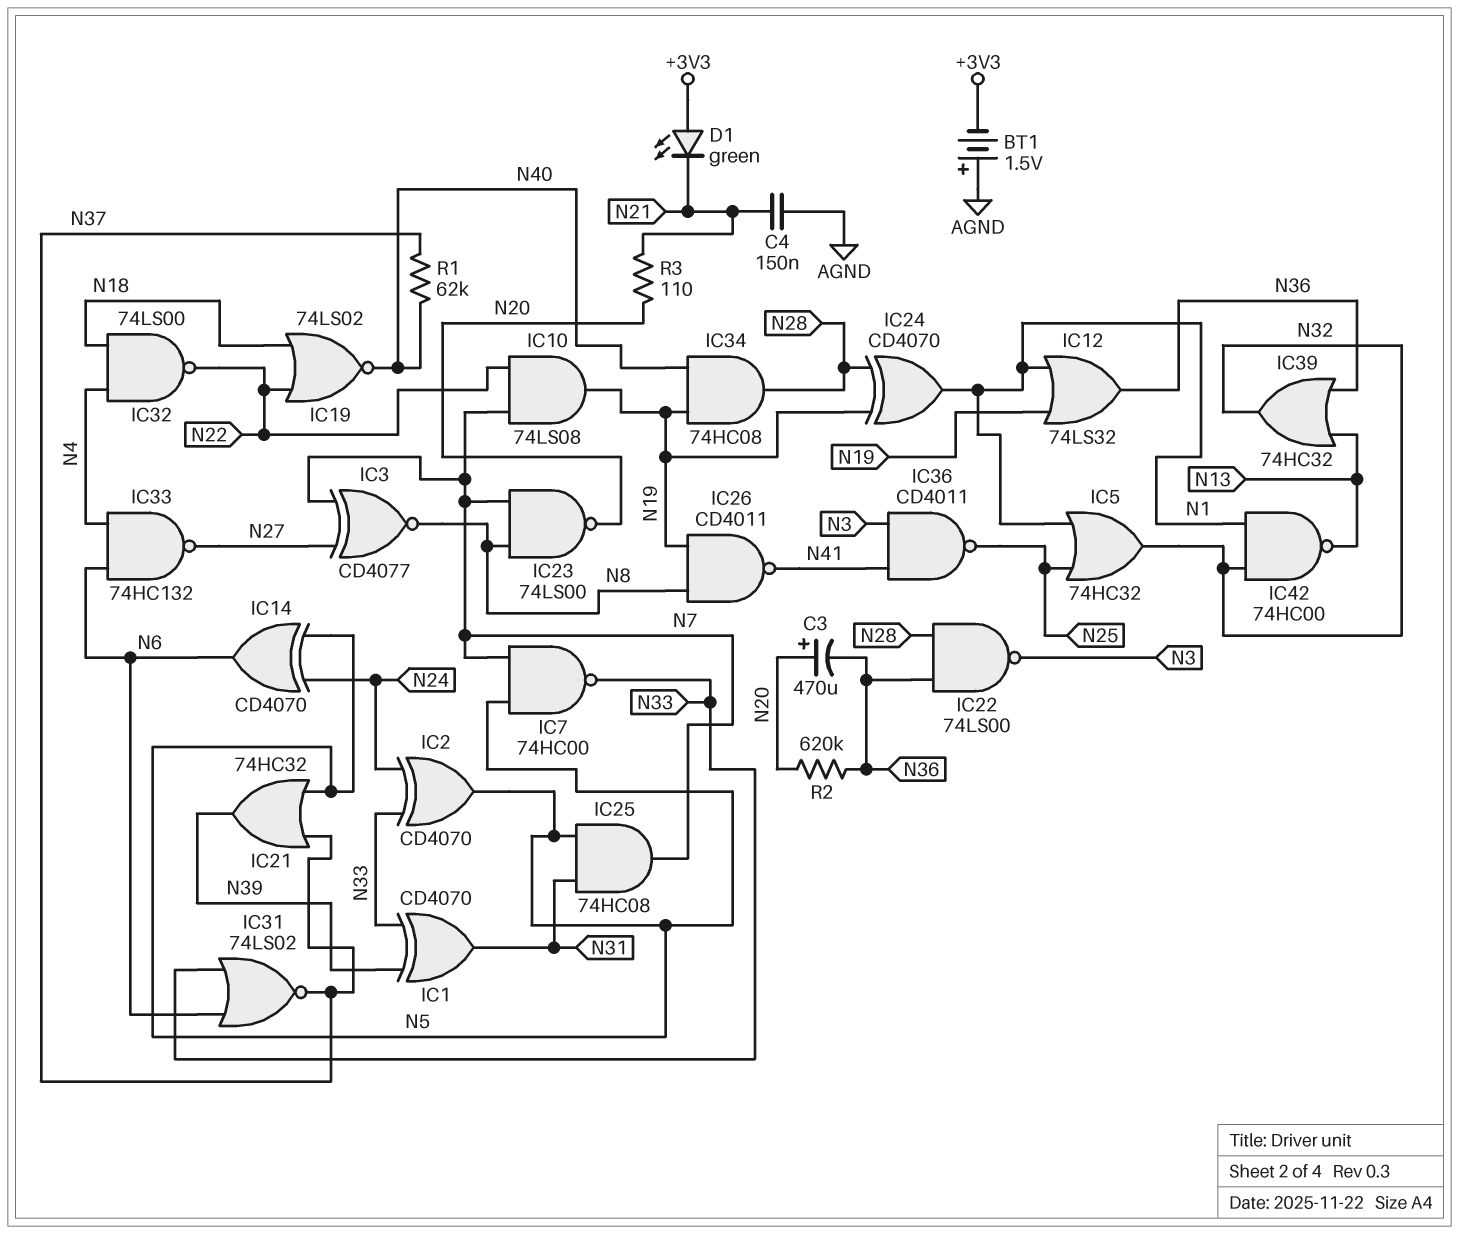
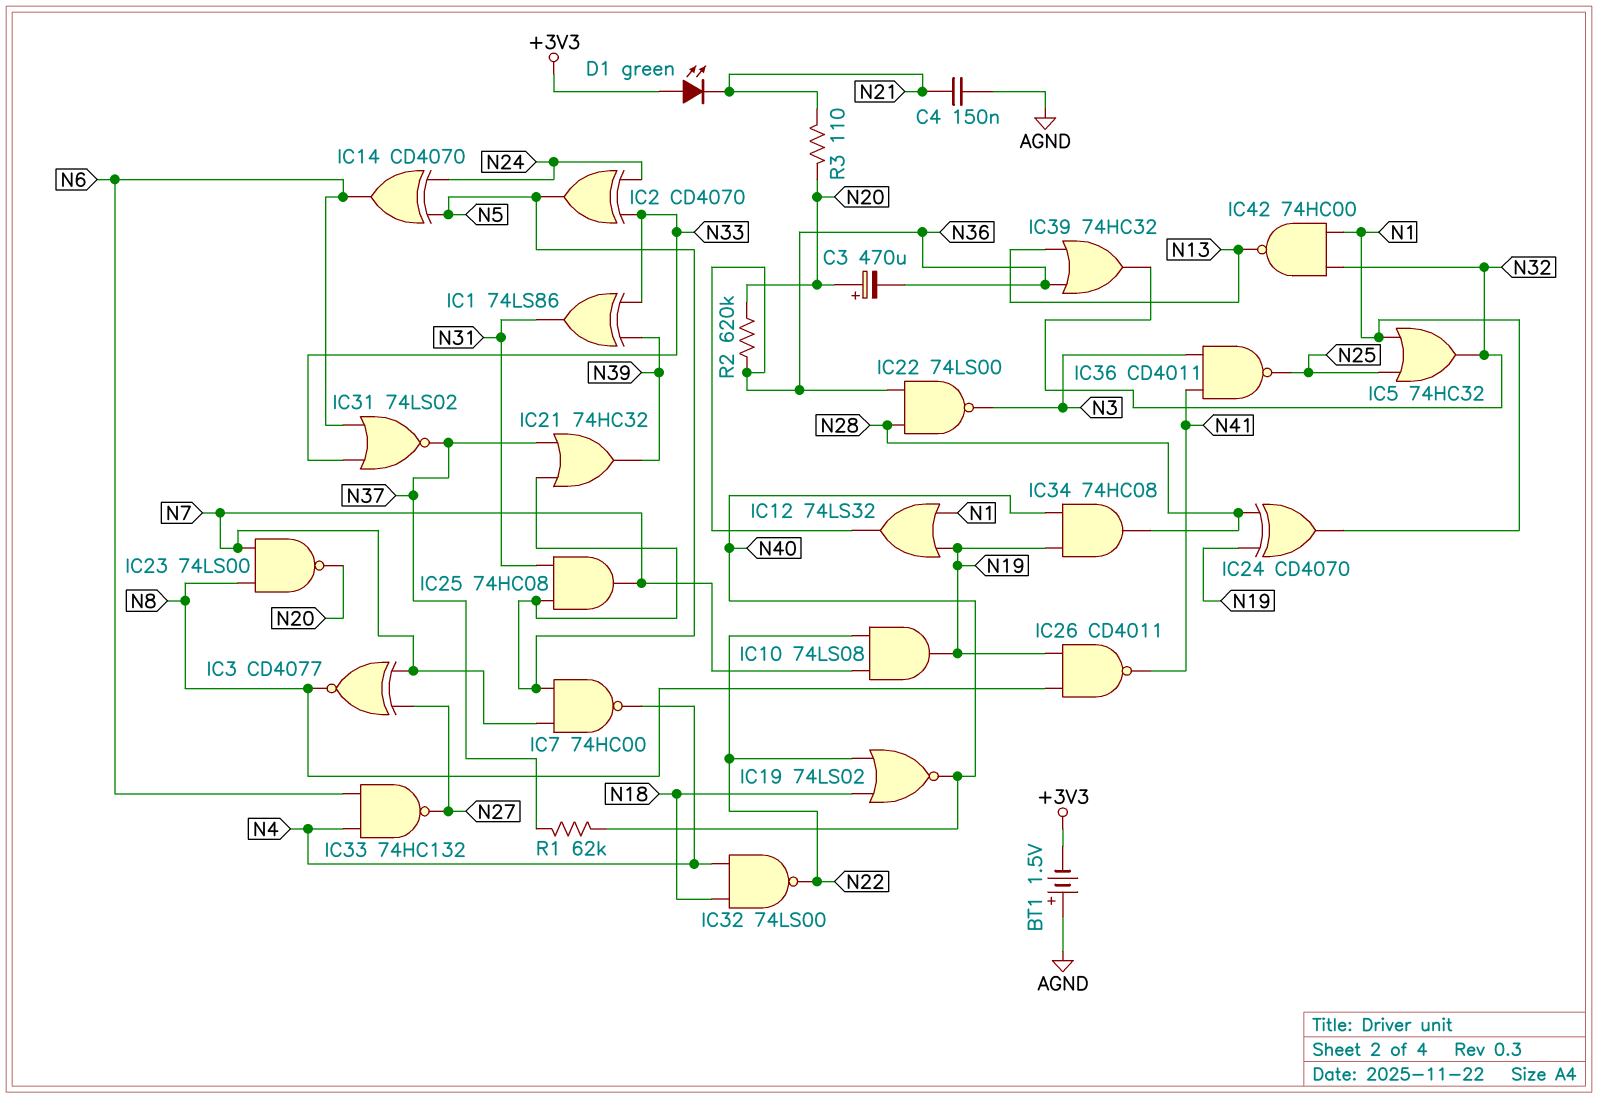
IC1: XOR CD4070 (in N33, in N39, out N31) -> XOR 74LS86 (in N33, in N39, out N31)
IC7: NAND 74HC00 (in N5, in N7, out N33) -> NAND 74HC00 (in N5, in N7, out N4)

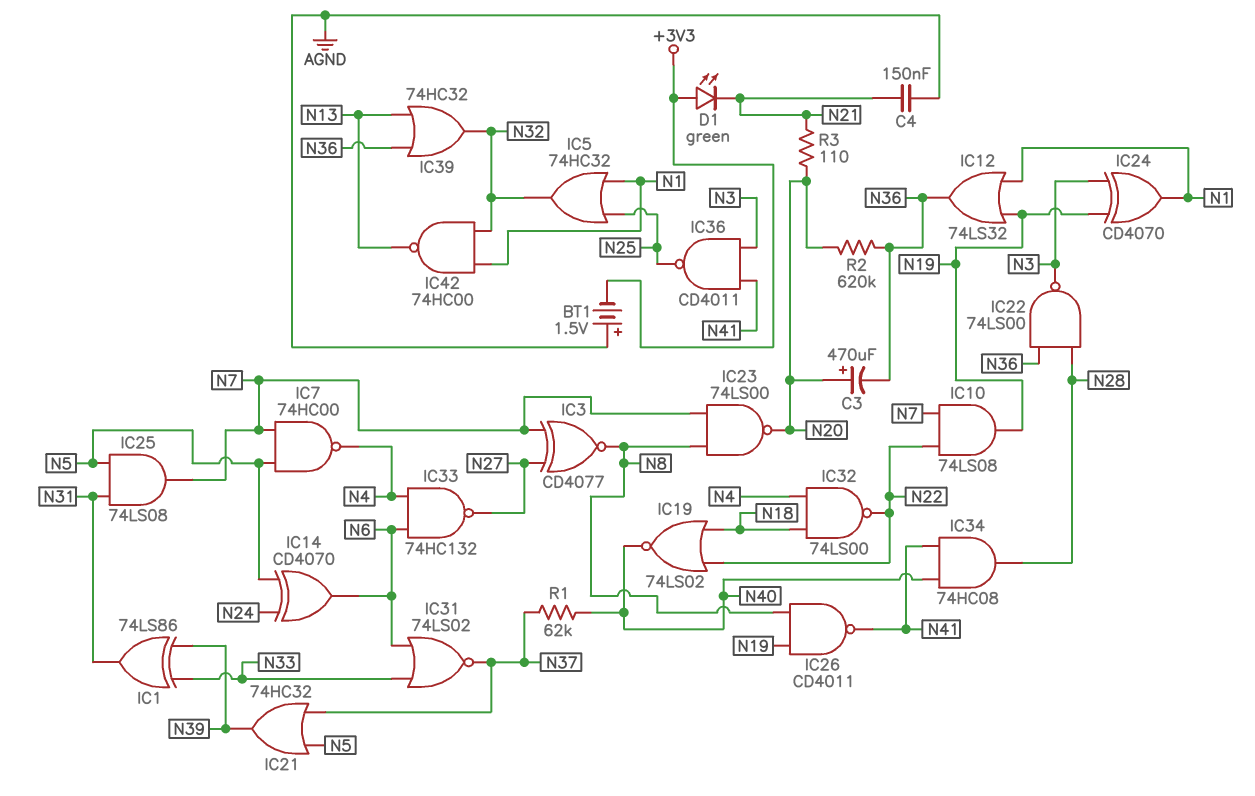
IC2: XOR CD4070 (in N24, in N33, out N5) -> none
IC24: XOR CD4070 (in N19, in N28, out N1) -> XOR CD4070 (in N3, in N19, out N1)
IC25: AND 74HC08 (in N5, in N31, out N7) -> AND 74LS08 (in N5, in N31, out N7)
IC34: AND 74HC08 (in N19, in N40, out N28) -> AND 74HC08 (in N40, in N41, out N28)

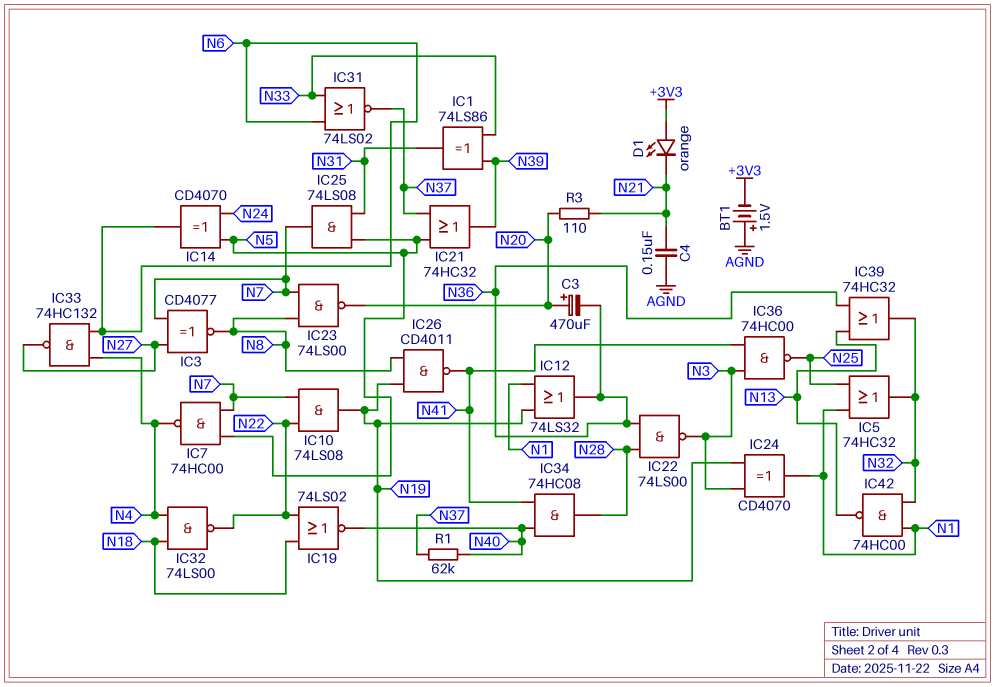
D1: LED green (A +3V3, K N21) -> LED orange (A +3V3, K N21)
IC36: NAND CD4011 (in N3, in N41, out N25) -> NAND 74HC00 (in N3, in N41, out N25)
R2: 620k (N20, N36) -> none

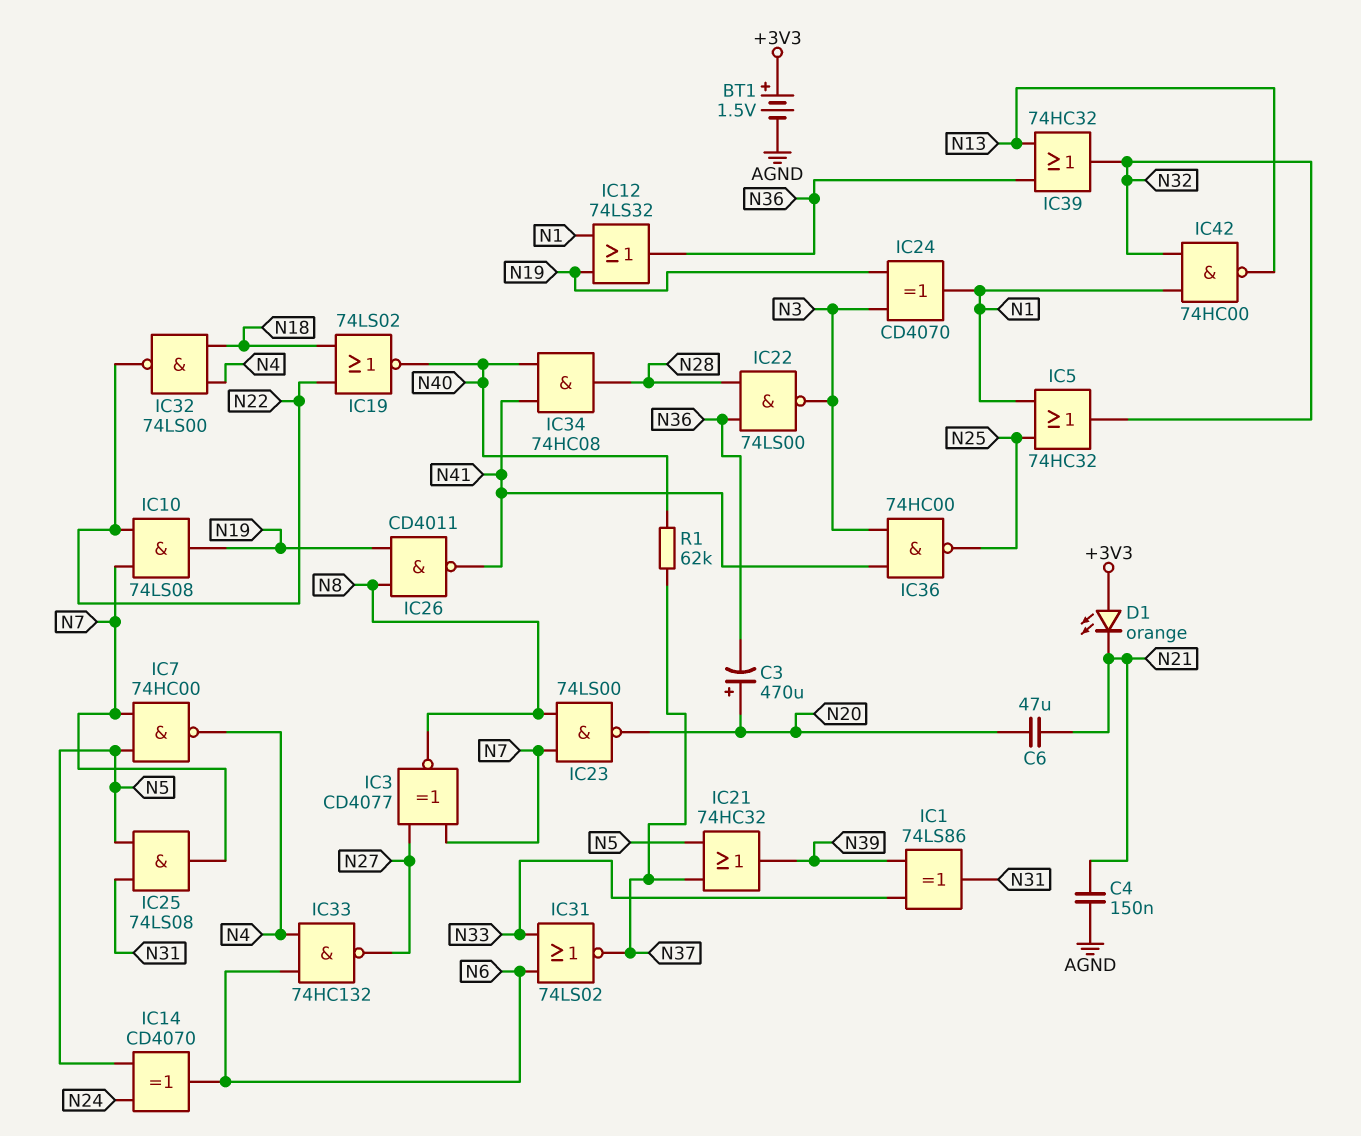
BT1: 1.5V (plus AGND, minus +3V3) -> 1.5V (plus +3V3, minus AGND)
C6: none -> 47uF (N20, N21)
R3: 110 (N20, N21) -> none

